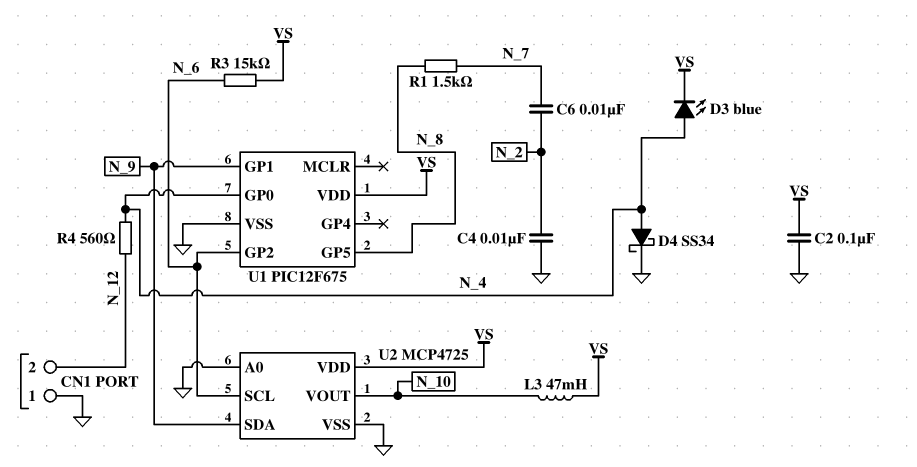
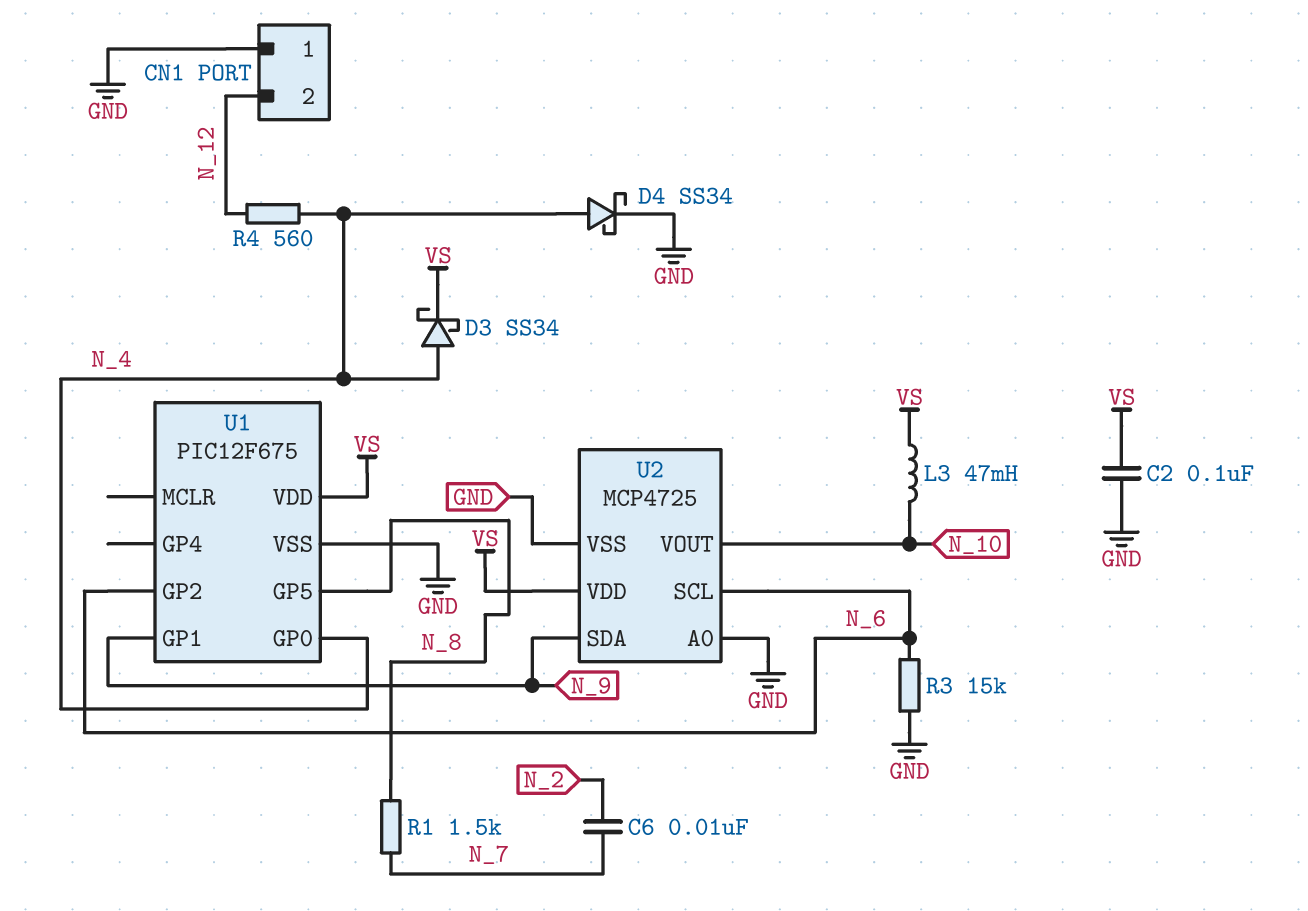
C4: 10nF (GND, N_2) -> none
D3: LED blue (A N_4, K VS) -> schottky SS34 (A N_4, K VS)
R3: 15k (N_6, VS) -> 15k (GND, N_6)

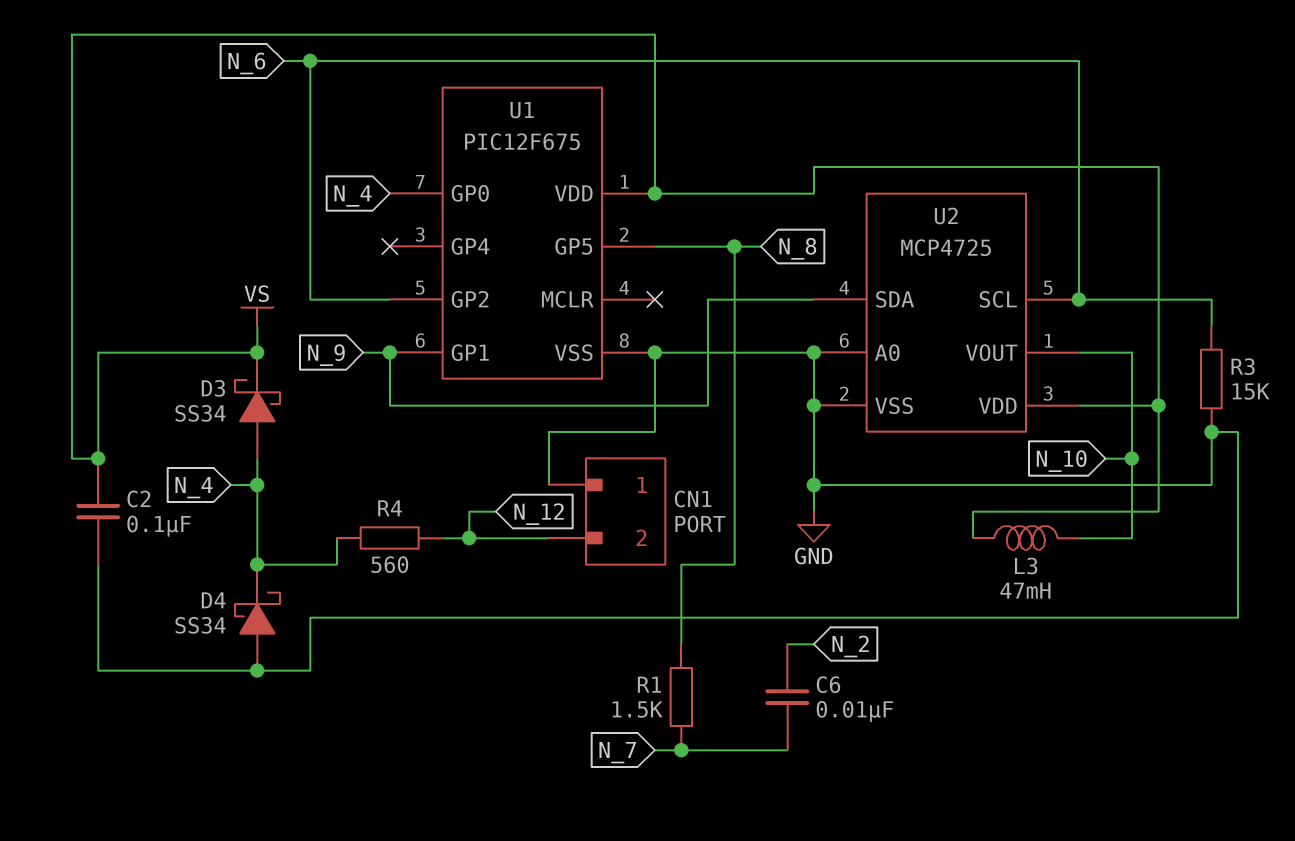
D4: schottky SS34 (A N_4, K GND) -> schottky SS34 (A GND, K N_4)

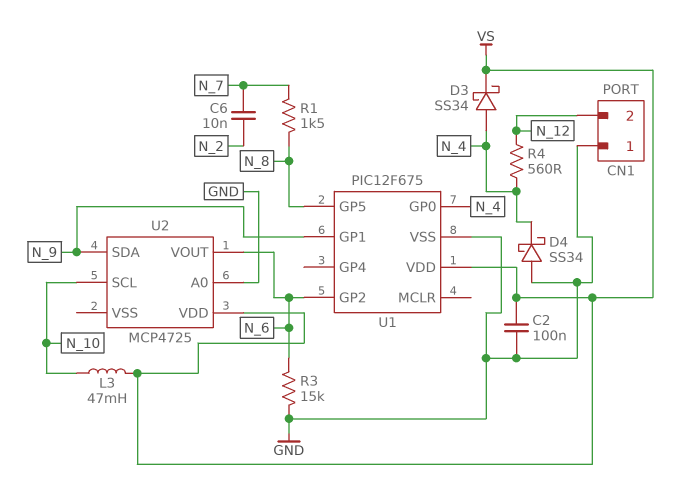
U2 pin SCL: N_6 -> N_10
U2 pin VOUT: N_10 -> N_6
U2 pin VSS: GND -> none

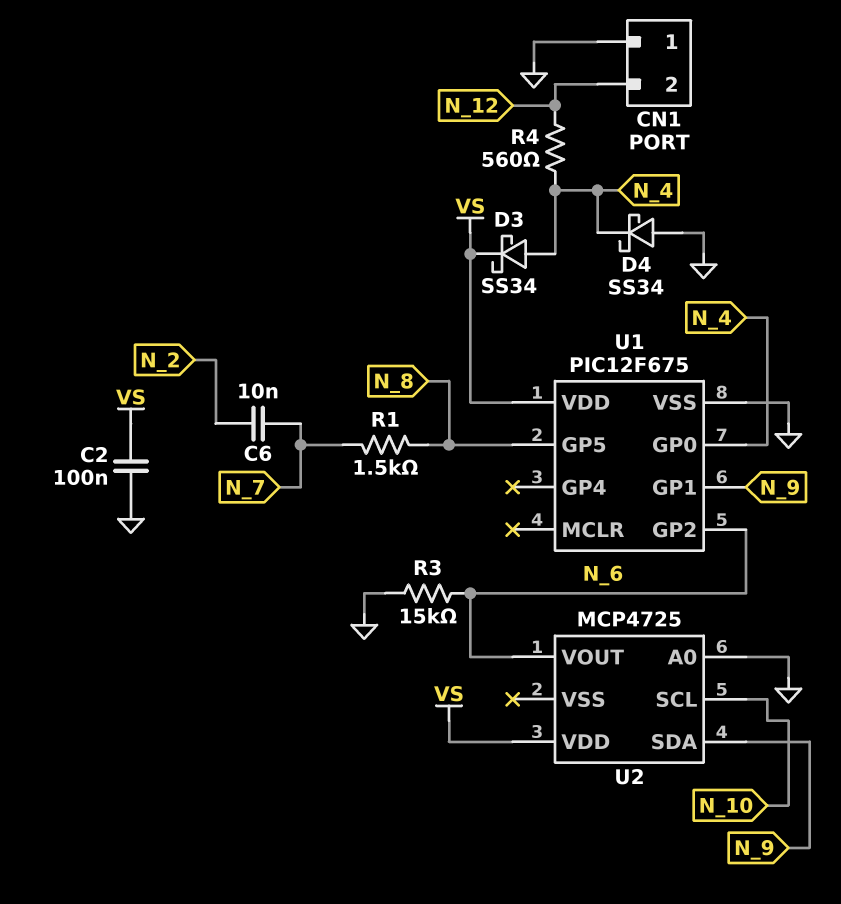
L3: 47mH (N_10, VS) -> none

